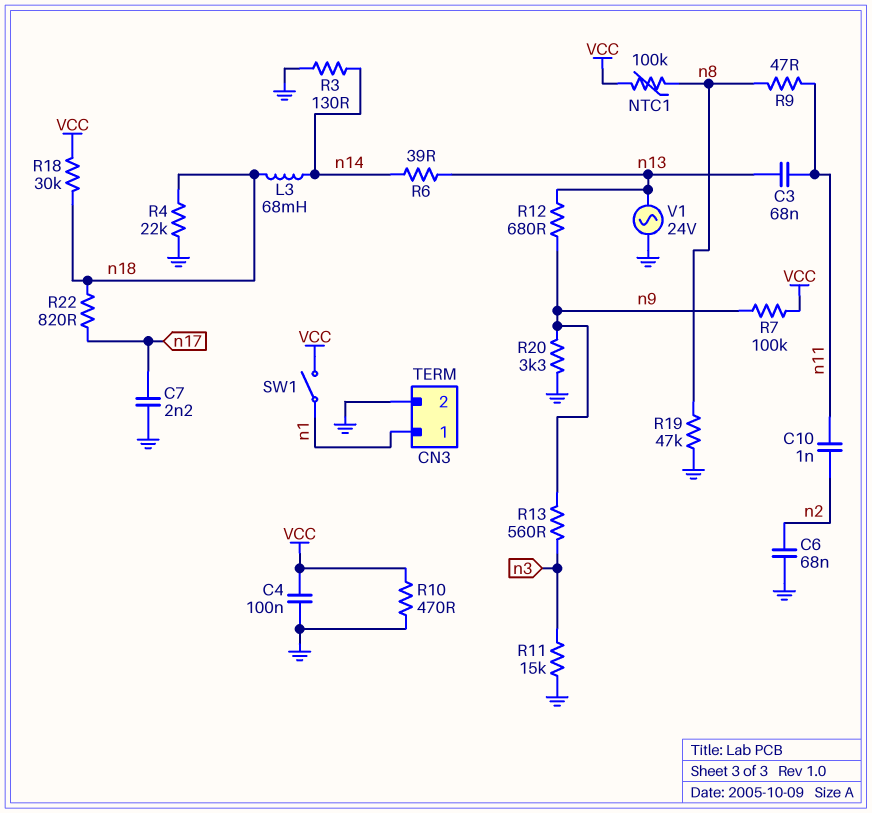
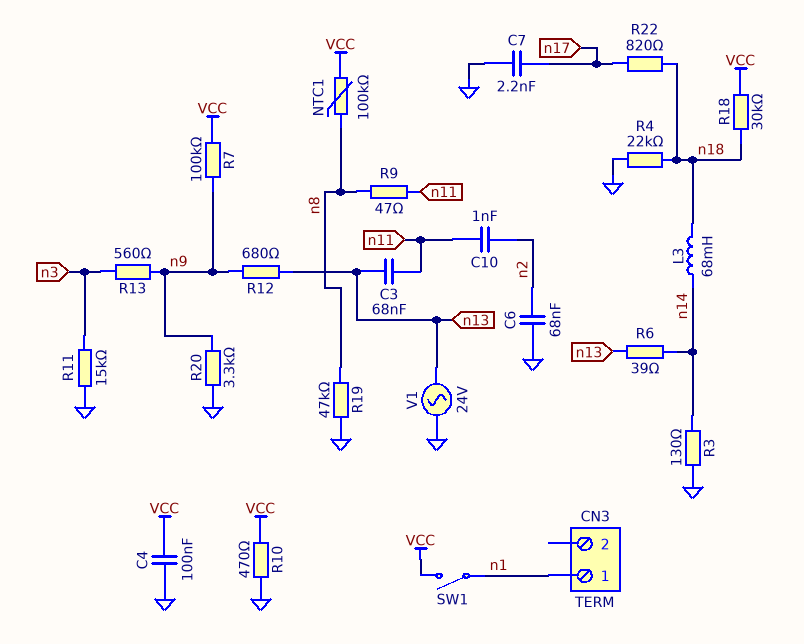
CN3 pin 2: GND -> none

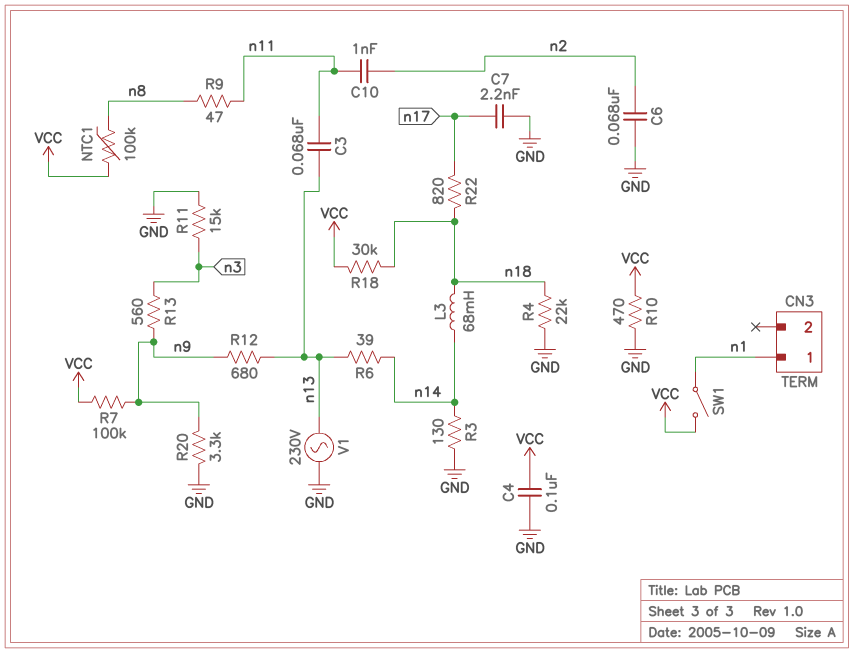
R19: 47k (GND, n8) -> none
V1: AC 24V (GND, n13) -> AC 230V (GND, n13)

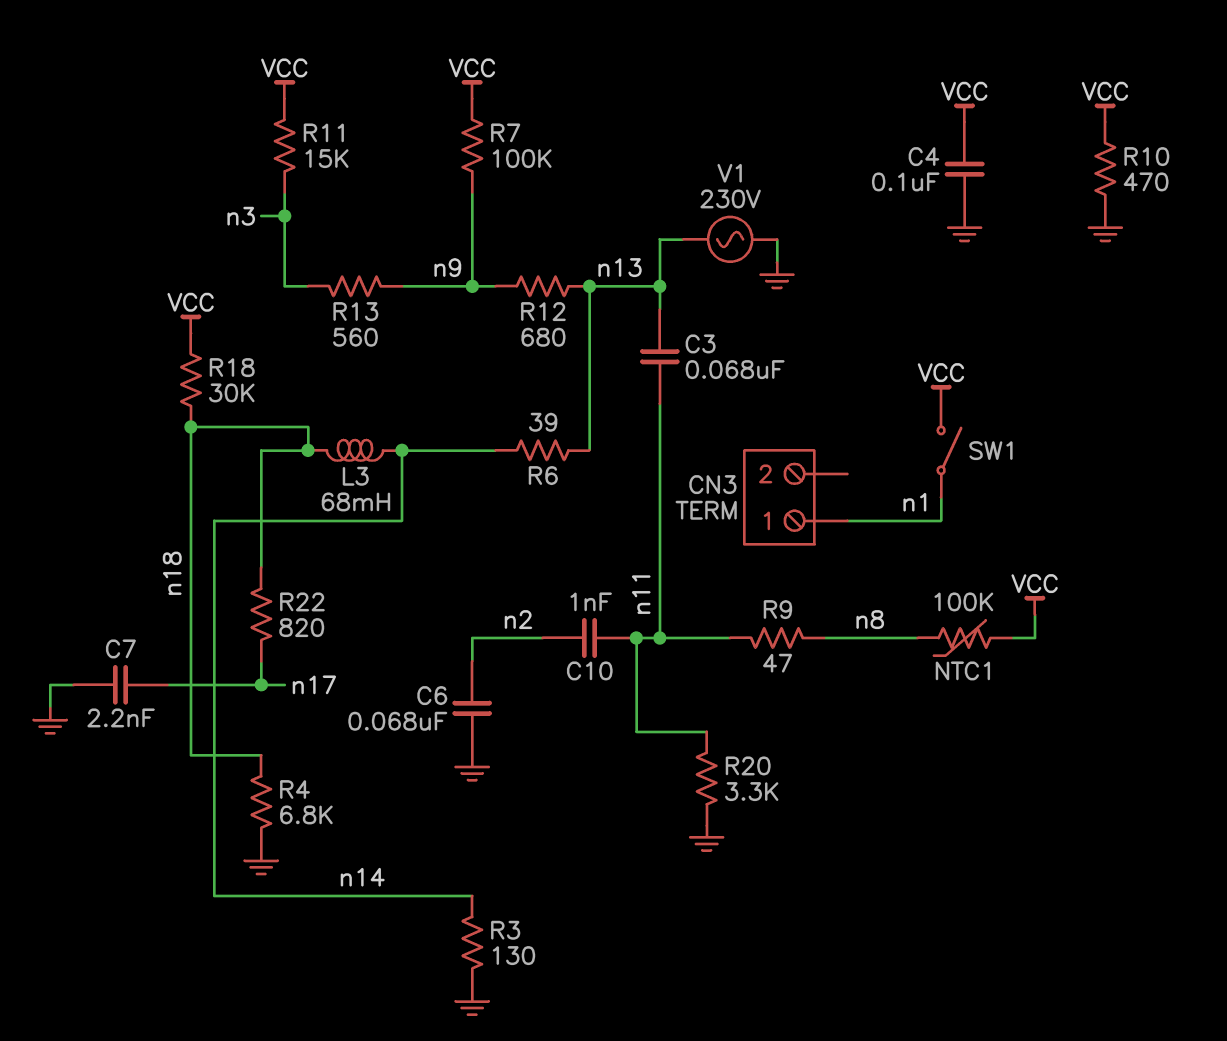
R4: 22k (GND, n18) -> 6.8k (GND, n18)
R11: 15k (GND, n3) -> 15k (VCC, n3)
R20: 3.3k (GND, n9) -> 3.3k (GND, n11)

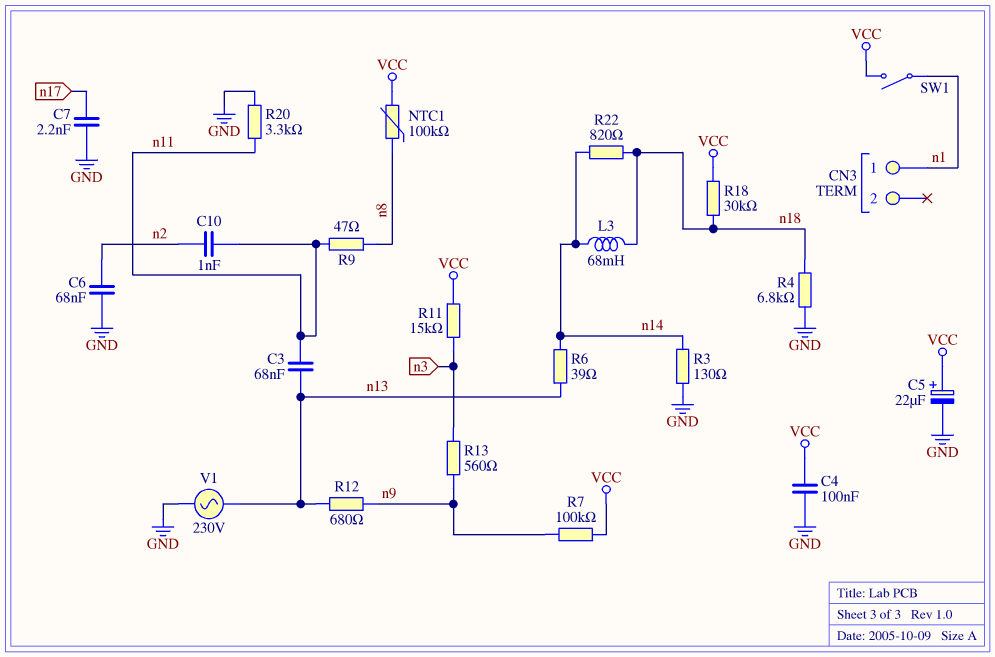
C5: none -> 22uF (plus VCC, minus GND)
R10: 470 (GND, VCC) -> none
R22: 820 (n17, n18) -> 820 (n14, n18)

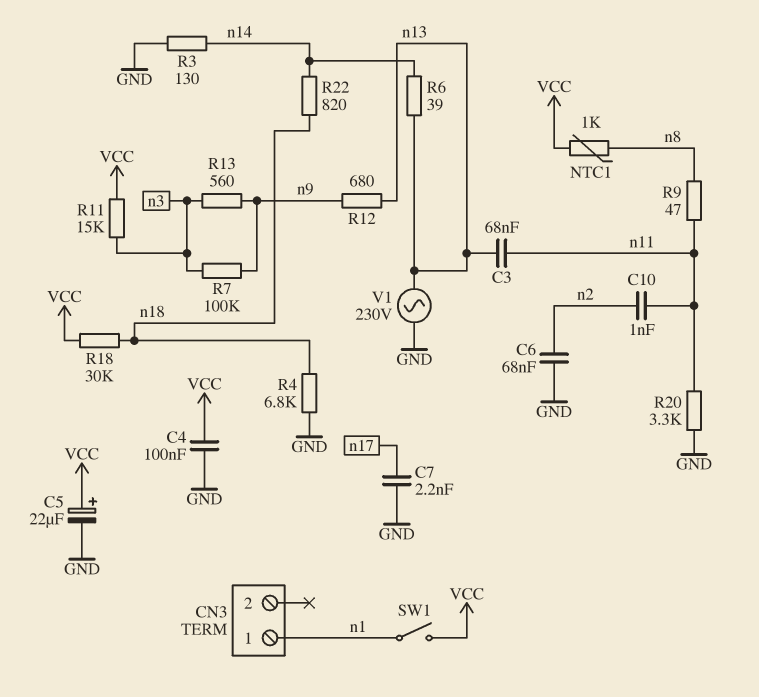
L3: 68mH (n14, n18) -> none
NTC1: 100k (VCC, n8) -> 1k (VCC, n8)
R7: 100k (VCC, n9) -> 100k (n3, n9)

